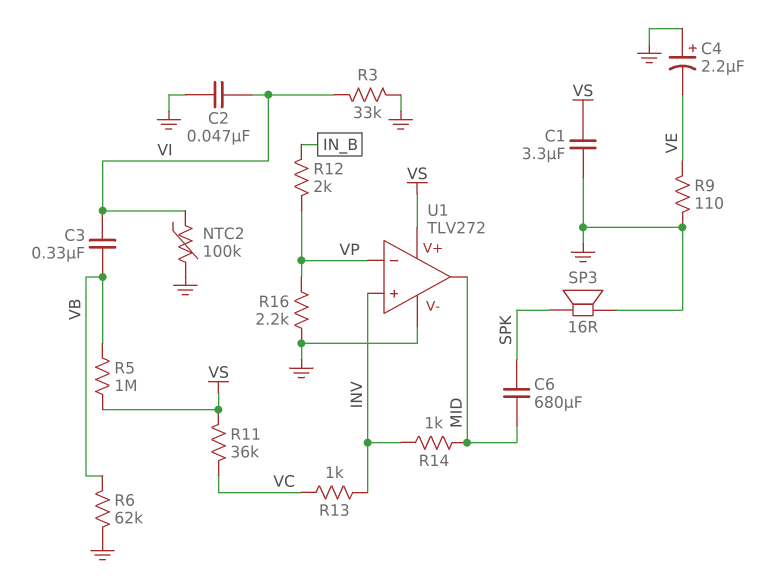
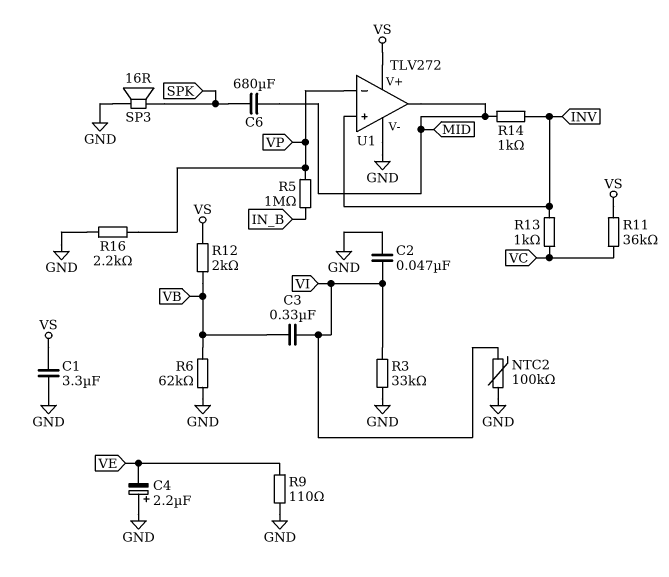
R5: 1M (VB, VS) -> 1M (IN_B, VP)
R12: 2k (IN_B, VP) -> 2k (VB, VS)

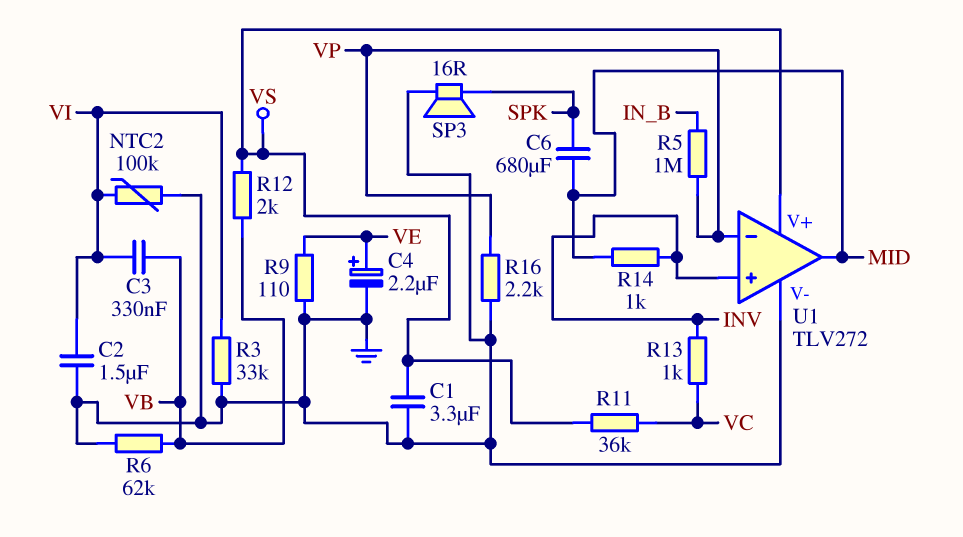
C2: 47nF (GND, VI) -> 1.5uF (GND, VI)
C4: 2.2uF (plus GND, minus VE) -> 2.2uF (plus VE, minus GND)

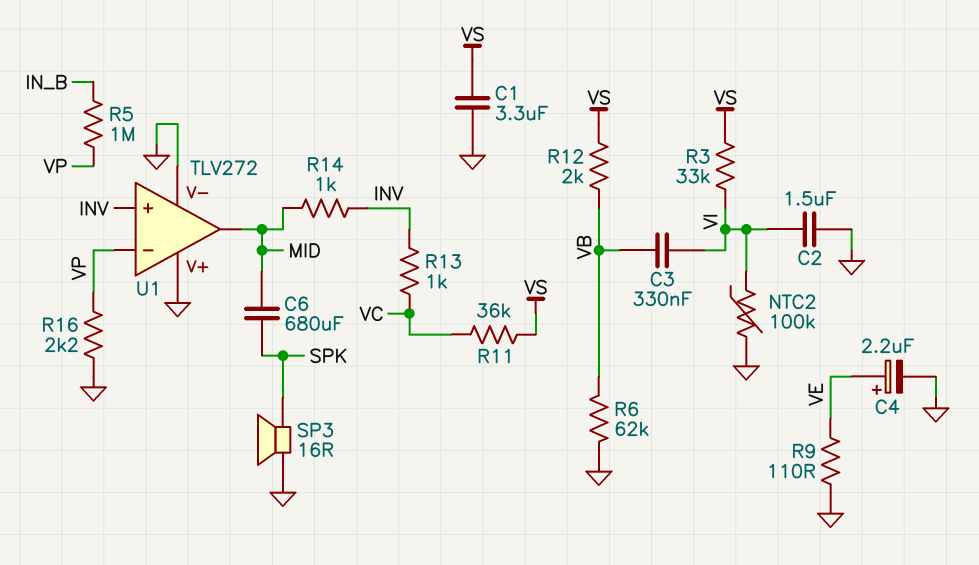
R3: 33k (GND, VI) -> 33k (VI, VS)
U1 pin V+: VS -> GND

